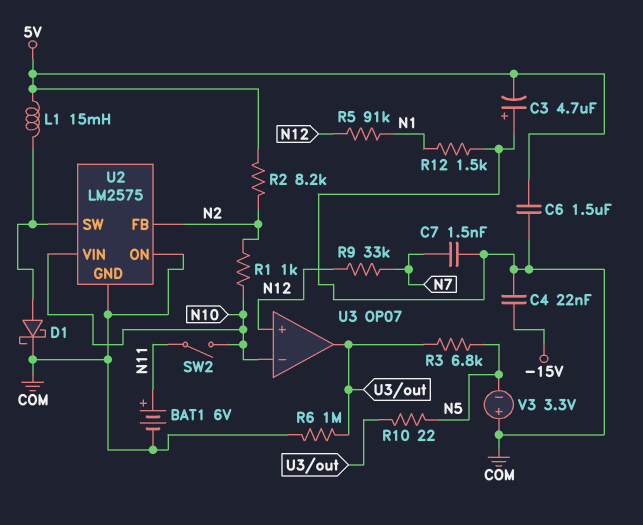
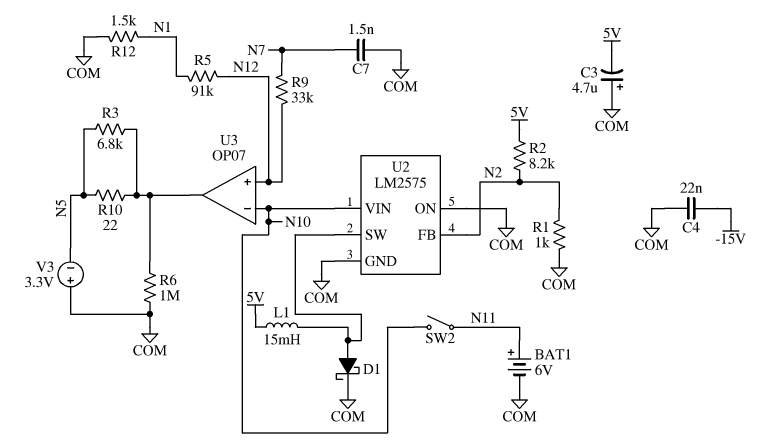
C6: 1.5uF (5V, COM) -> none
R1: 1k (N2, N10) -> 1k (COM, N2)

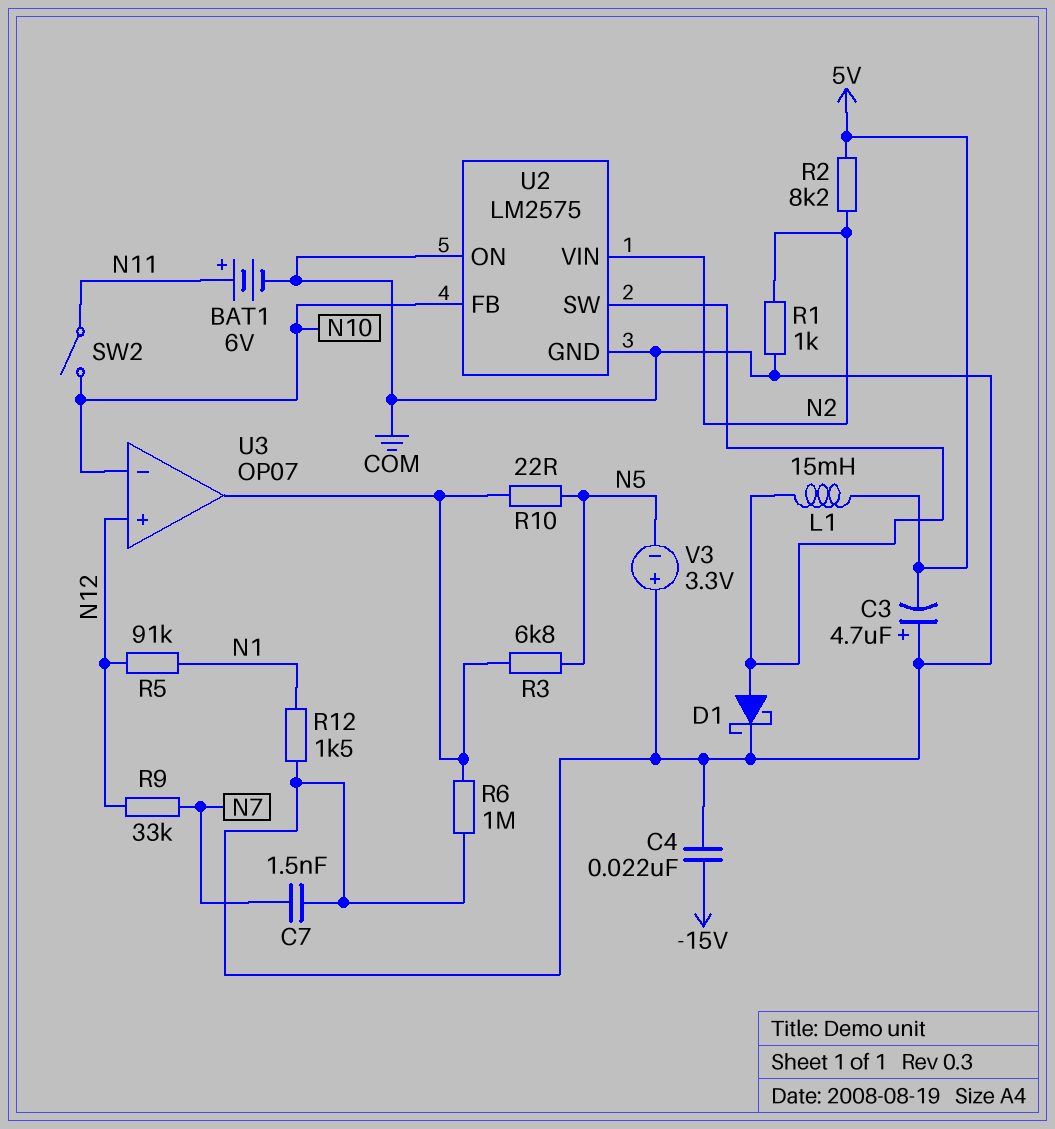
U2 pin FB: N2 -> N10
U2 pin VIN: N10 -> N2

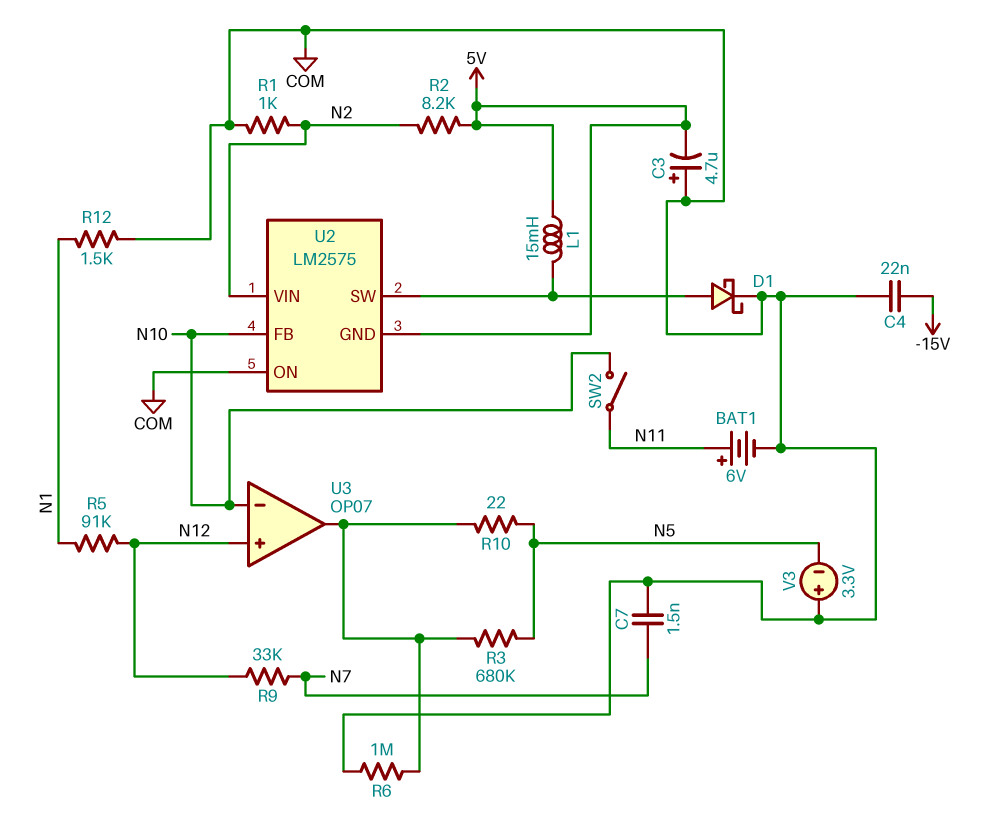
R3: 6.8k (N5, U3/out) -> 680k (N5, U3/out)
U2 pin GND: COM -> 5V

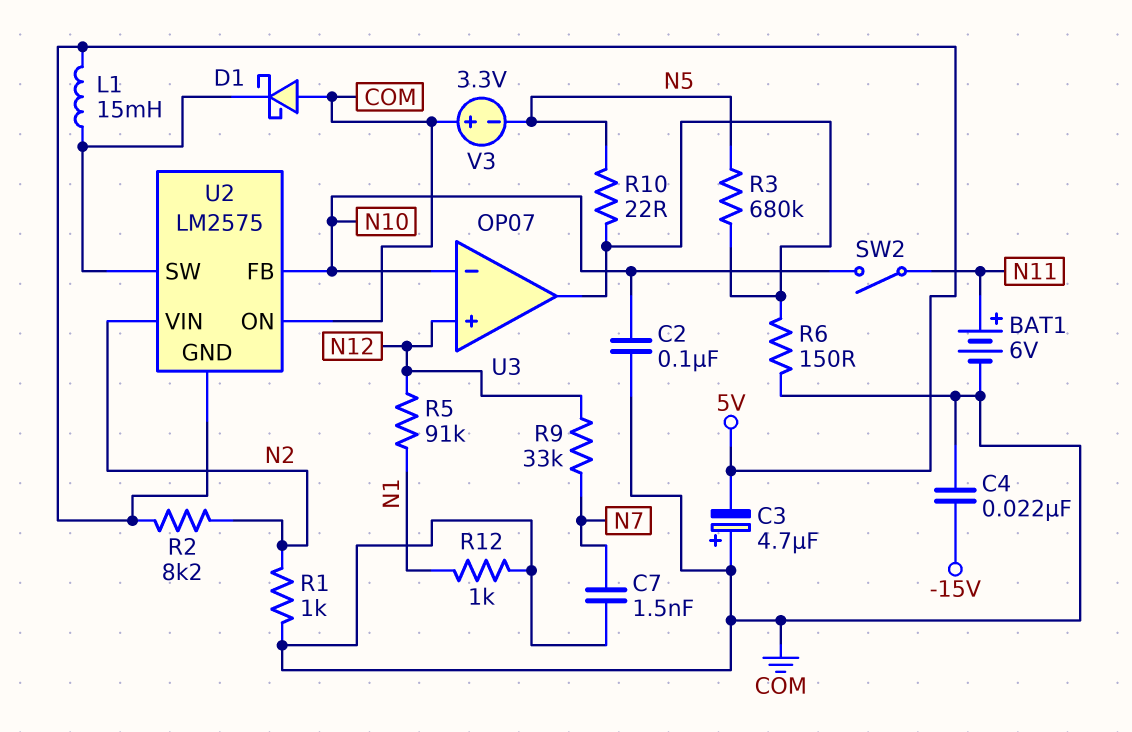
C2: none -> 100nF (COM, N10)
D1: schottky (A U2/SW, K COM) -> schottky (A COM, K U2/SW)
R6: 1M (COM, U3/out) -> 150 (COM, U3/out)
R12: 1.5k (COM, N1) -> 1k (COM, N1)

